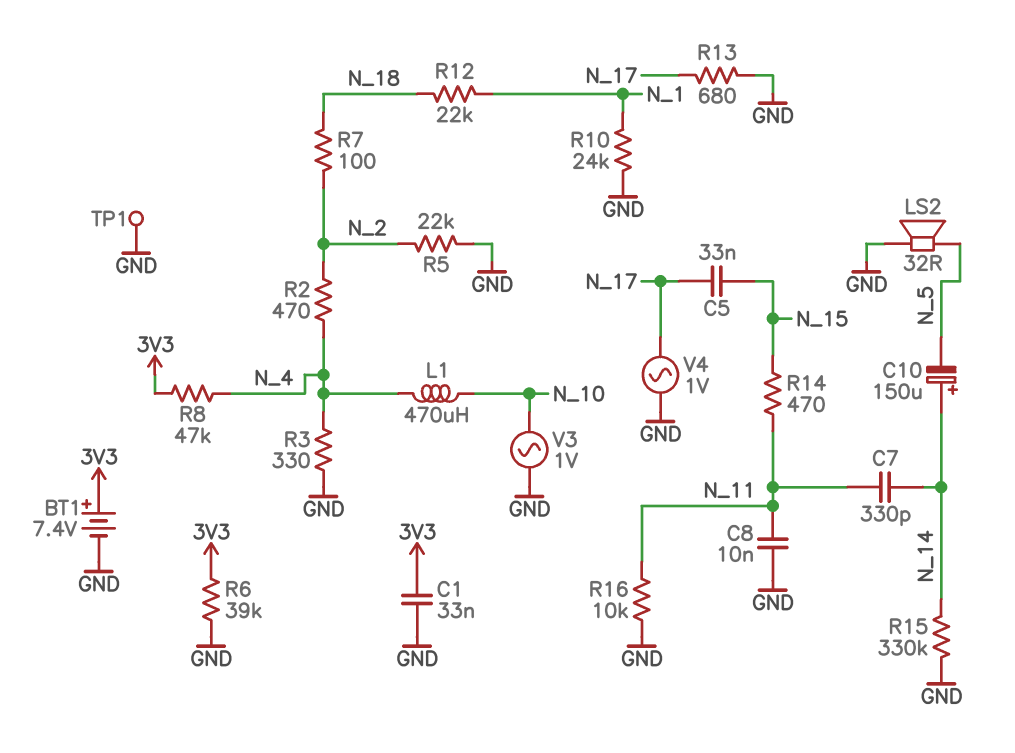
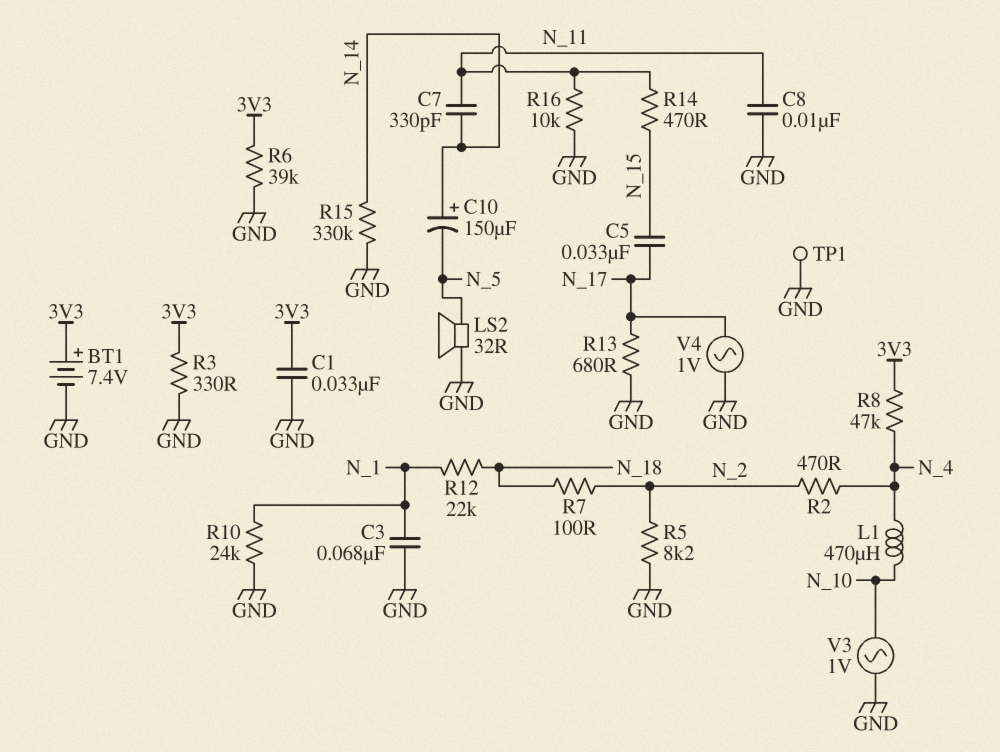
C3: none -> 68nF (GND, N_1)
R3: 330 (GND, N_4) -> 330 (3V3, GND)
R5: 22k (GND, N_2) -> 8.2k (GND, N_2)

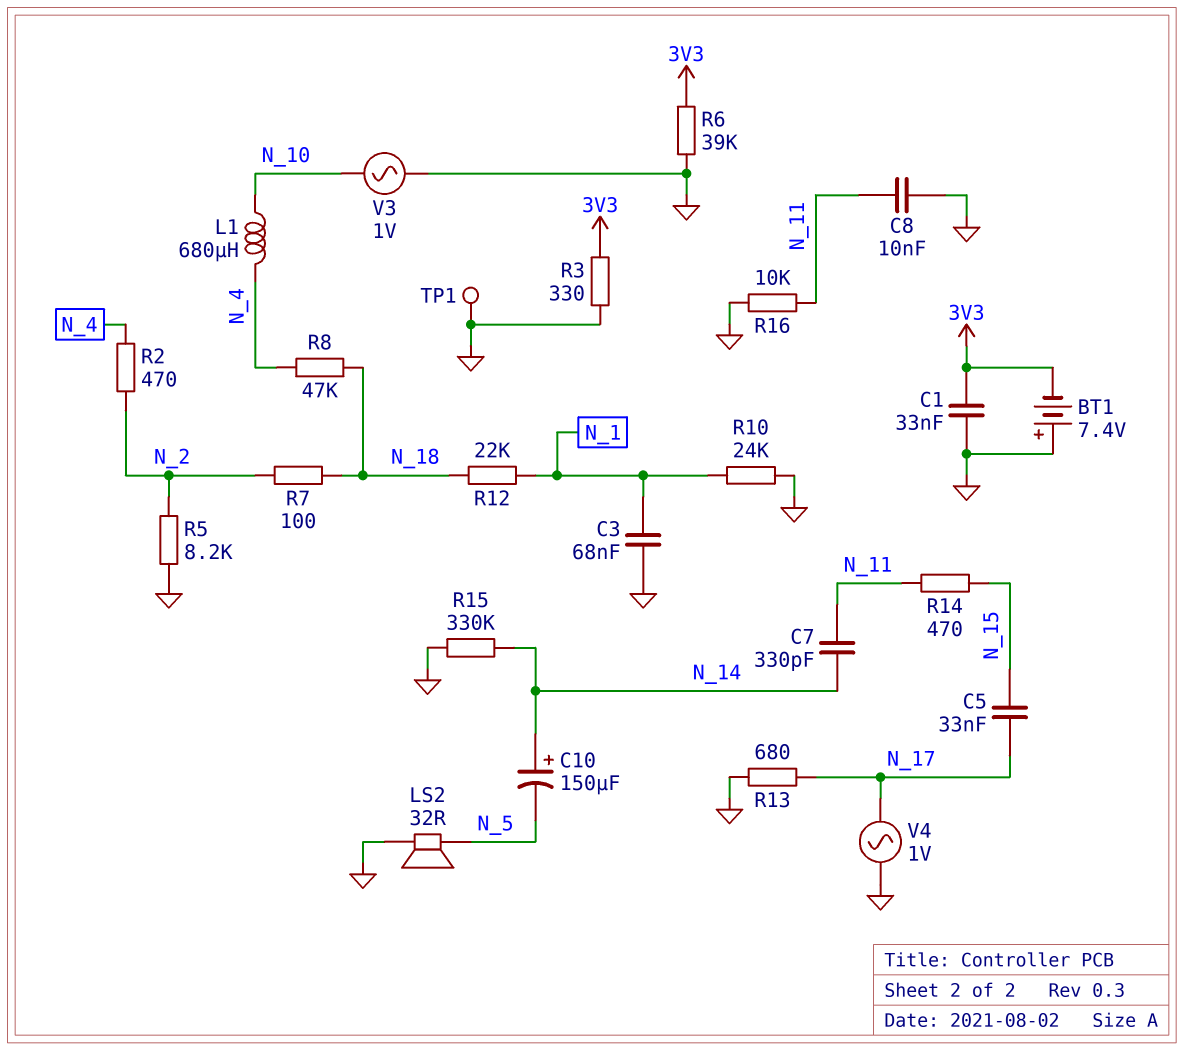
BT1: 7.4V (plus 3V3, minus GND) -> 7.4V (plus GND, minus 3V3)
L1: 470uH (N_4, N_10) -> 680uH (N_4, N_10)
R8: 47k (3V3, N_4) -> 47k (N_4, N_18)

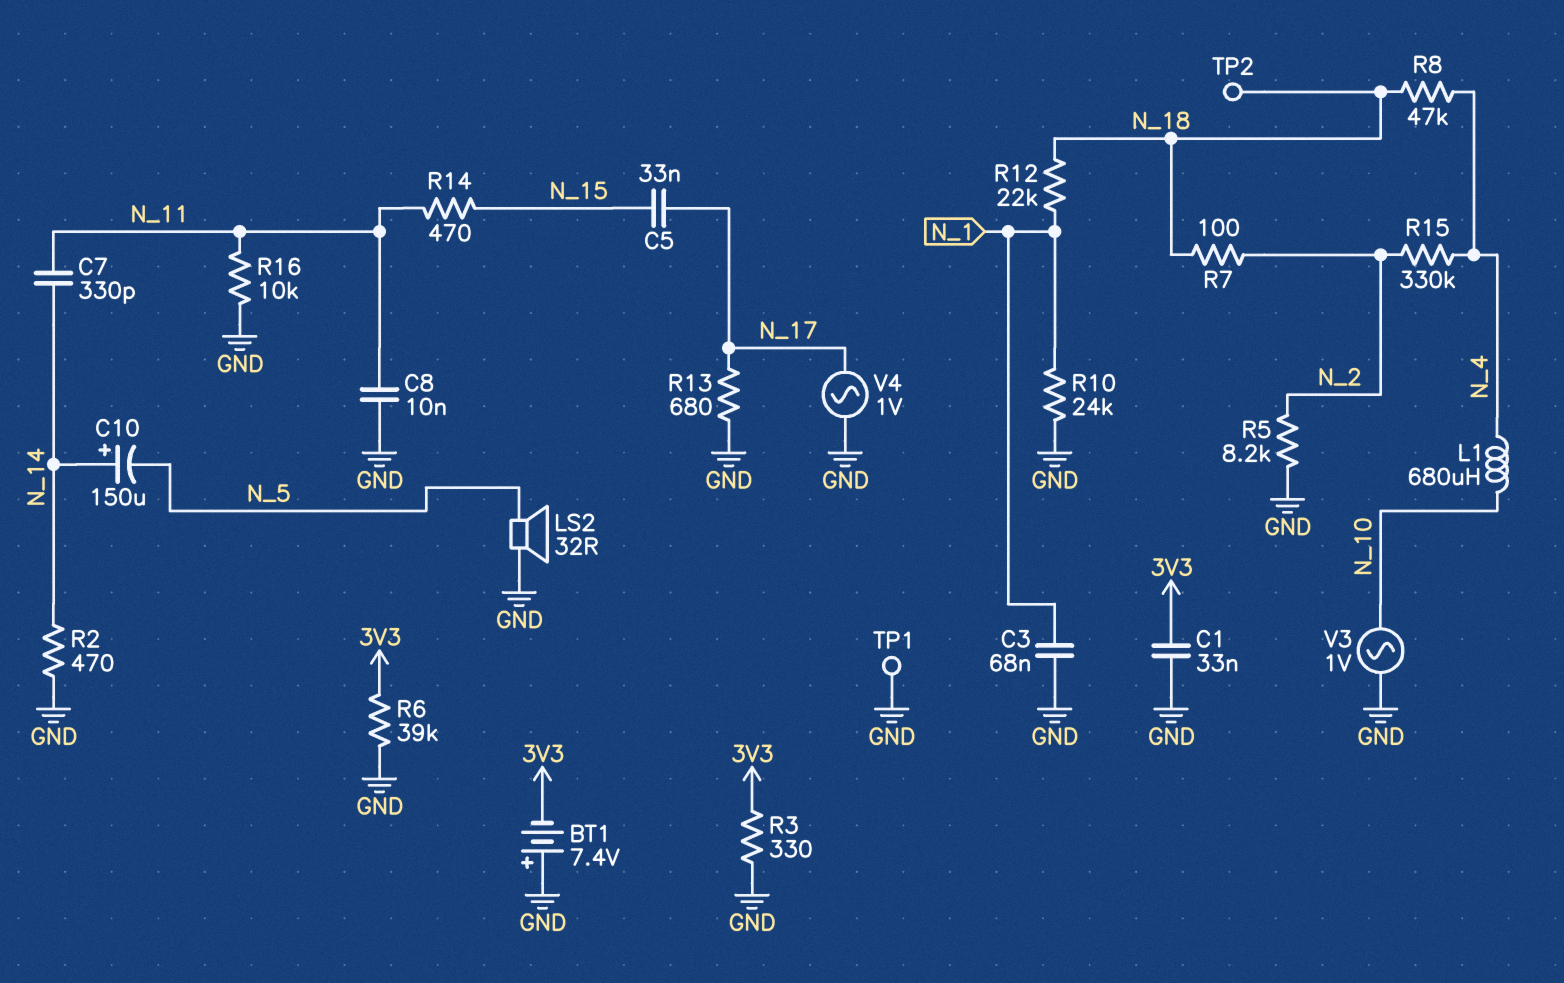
R2: 470 (N_2, N_4) -> 470 (GND, N_14)
R15: 330k (GND, N_14) -> 330k (N_2, N_4)
TP2: none -> test point (N_18)

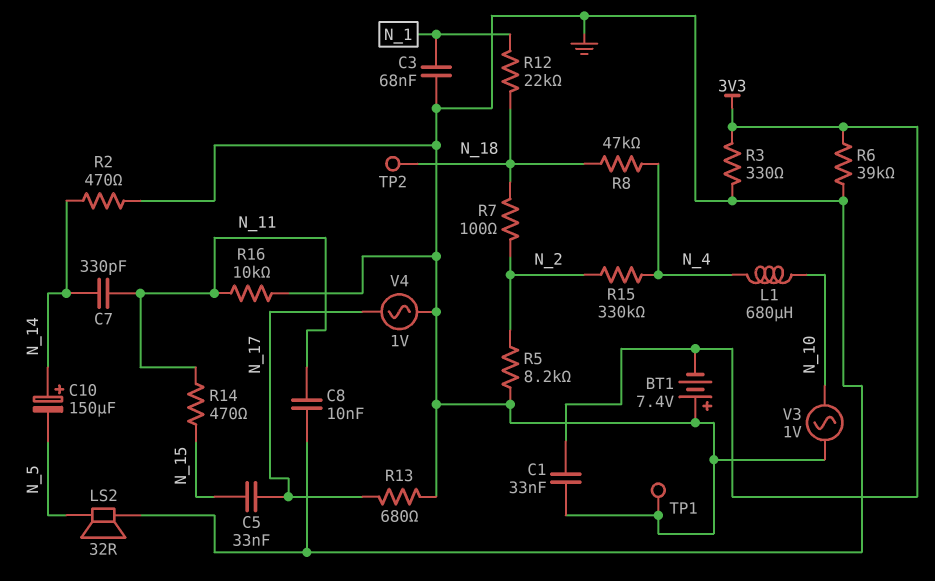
R10: 24k (GND, N_1) -> none

